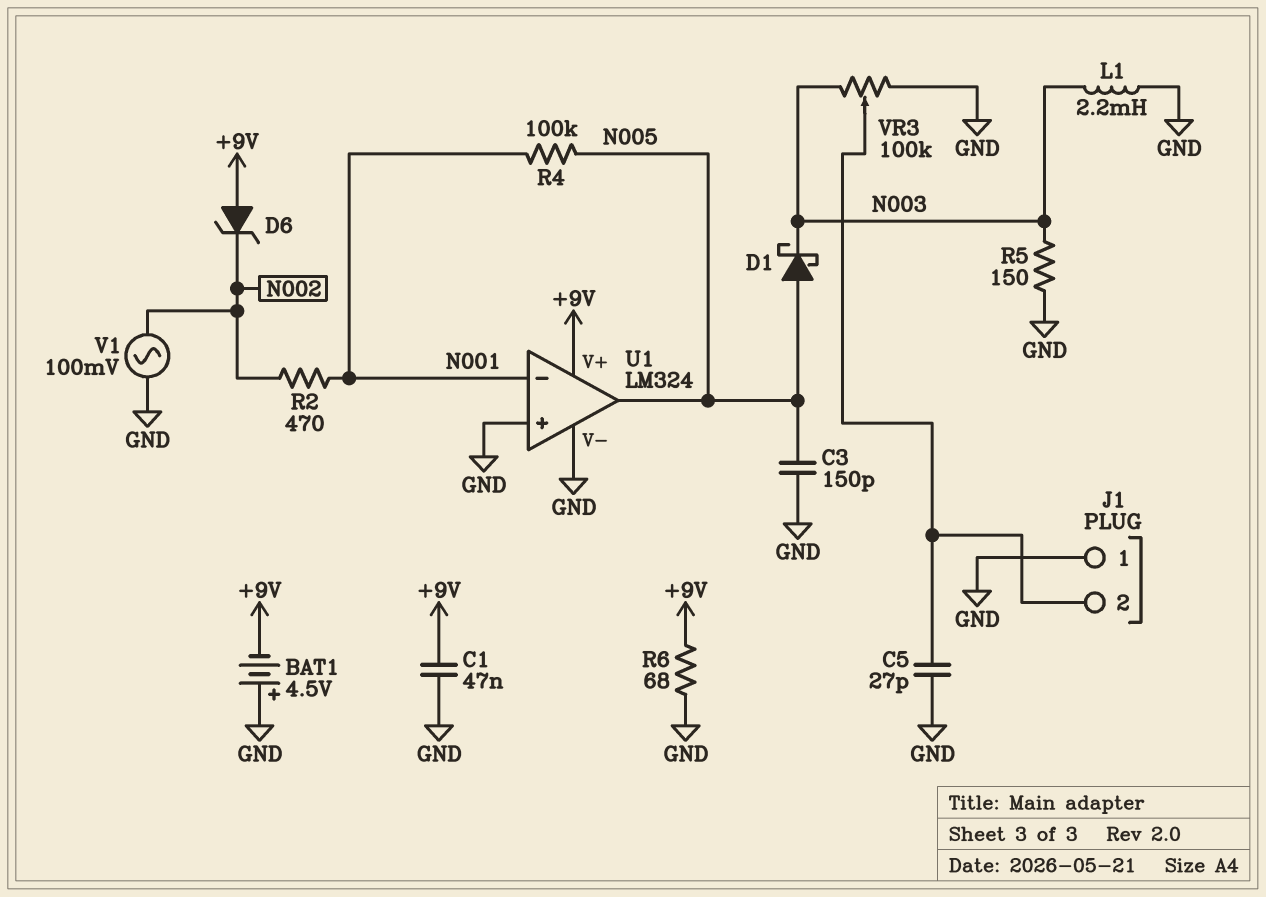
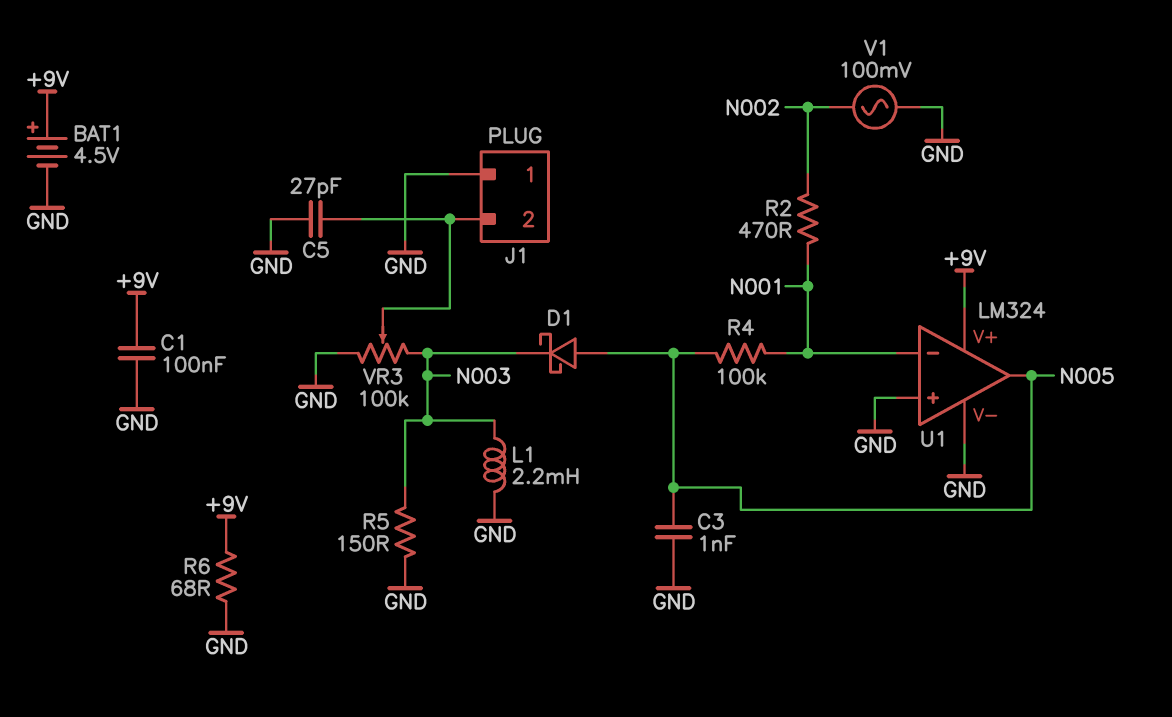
BAT1: 4.5V (plus GND, minus +9V) -> 4.5V (plus +9V, minus GND)
C1: 47nF (+9V, GND) -> 100nF (+9V, GND)
C3: 150pF (GND, N005) -> 1nF (GND, N005)
D6: zener (A +9V, K N002) -> none

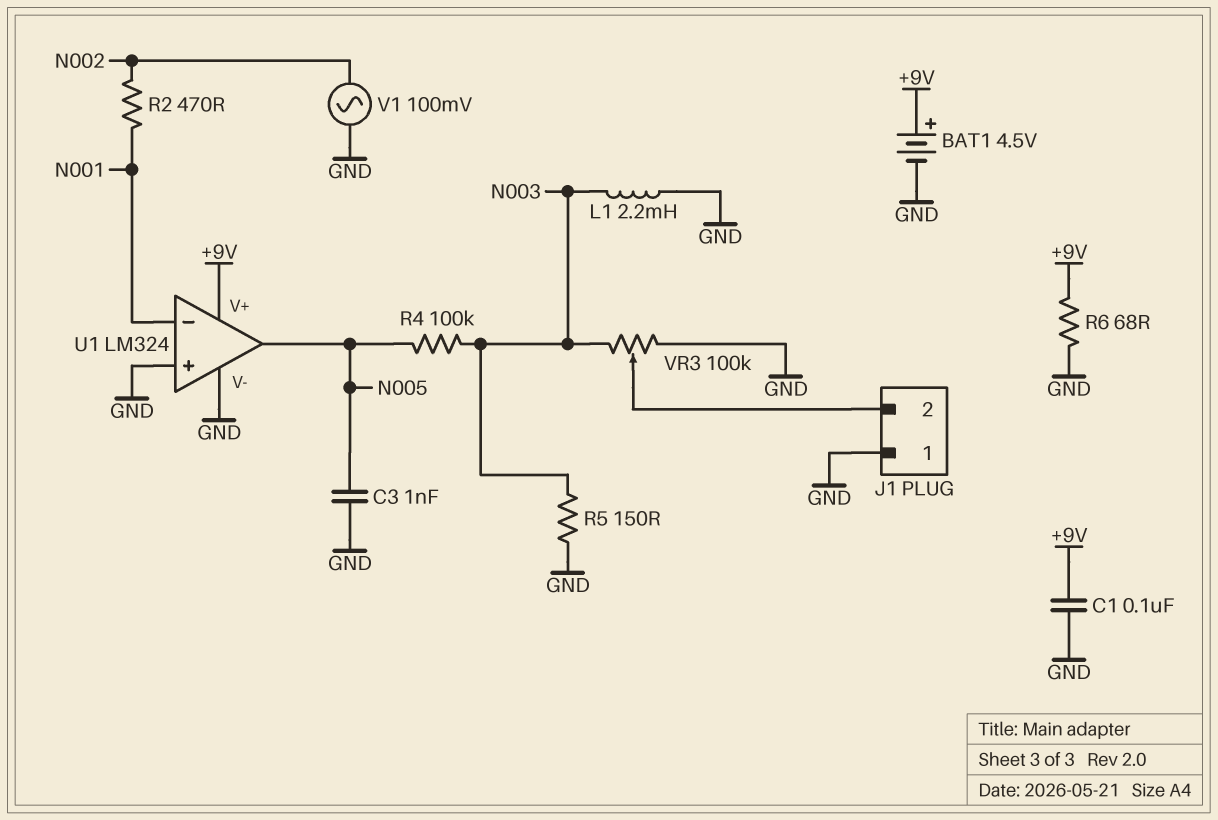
C5: 27pF (GND, J1/2) -> none
D1: schottky (A N005, K N003) -> none
R4: 100k (N001, N005) -> 100k (N003, N005)

